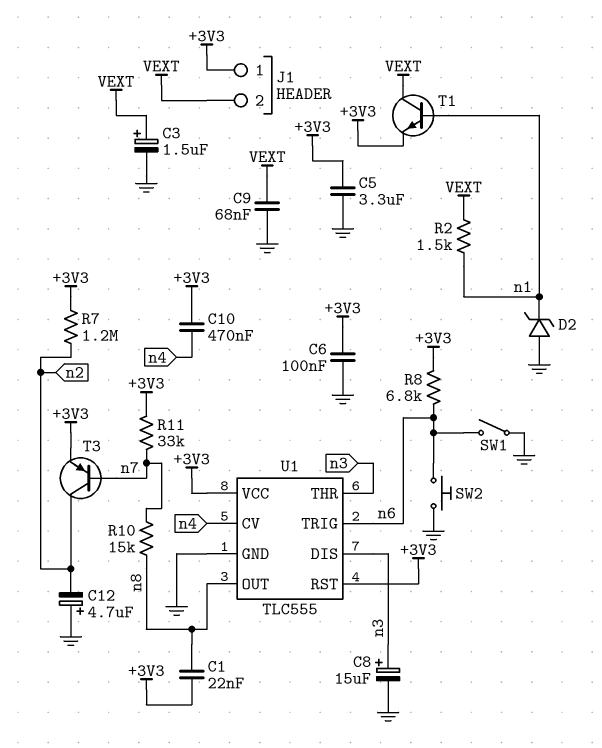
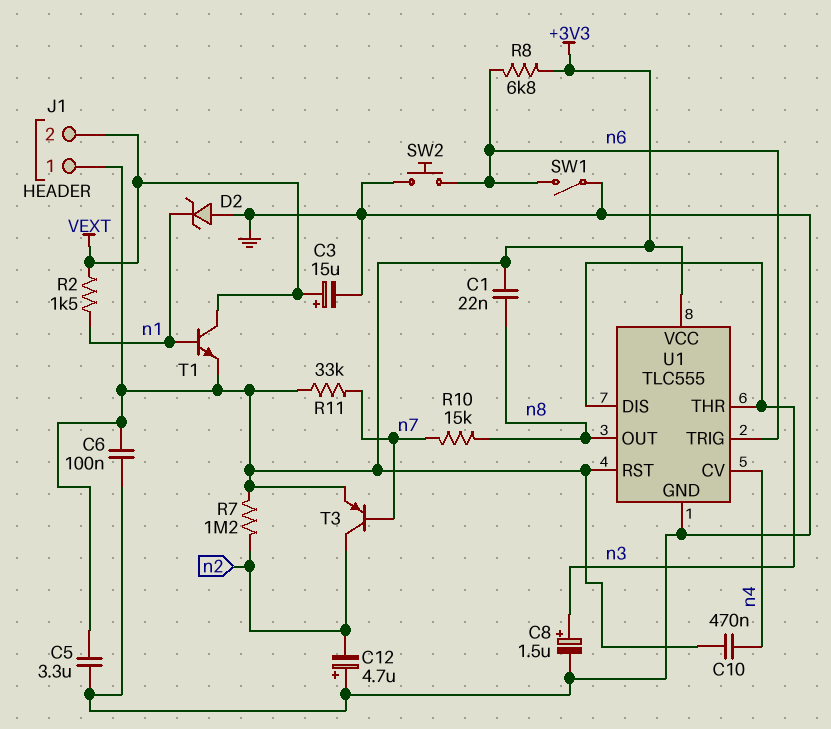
C3: 1.5uF (plus VEXT, minus GND) -> 15uF (plus VEXT, minus GND)
C8: 15uF (plus n3, minus GND) -> 1.5uF (plus n3, minus GND)
C9: 68nF (GND, VEXT) -> none

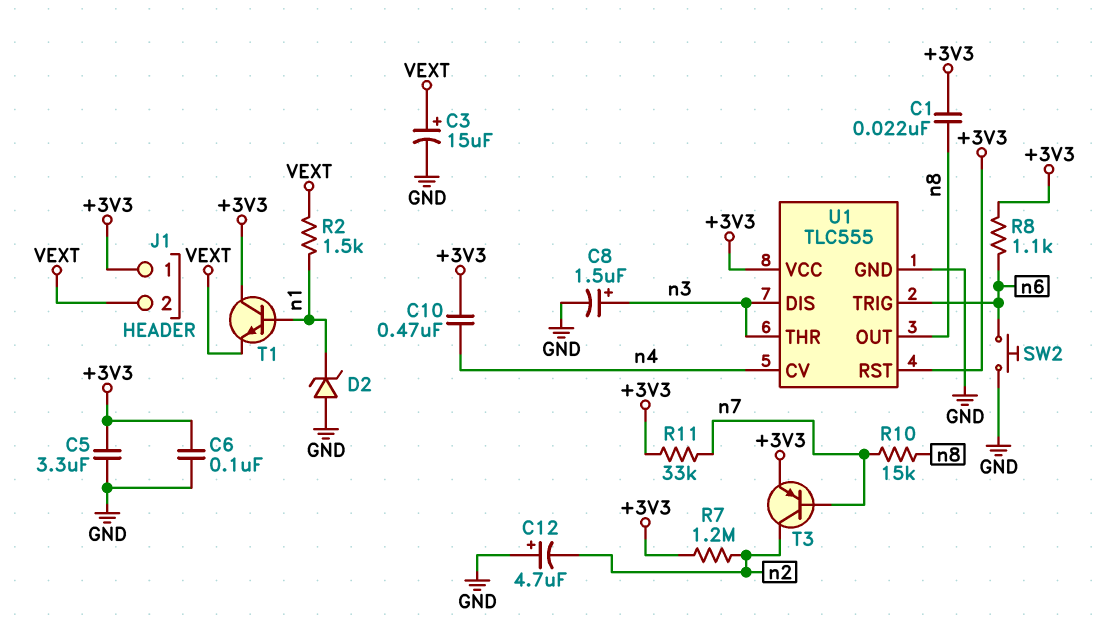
R8: 6.8k (+3V3, n6) -> 1.1k (+3V3, n6)
SW1: switch (GND, n6) -> none
T1: NPN (B n1, C VEXT, E +3V3) -> NPN (B n1, C +3V3, E VEXT)

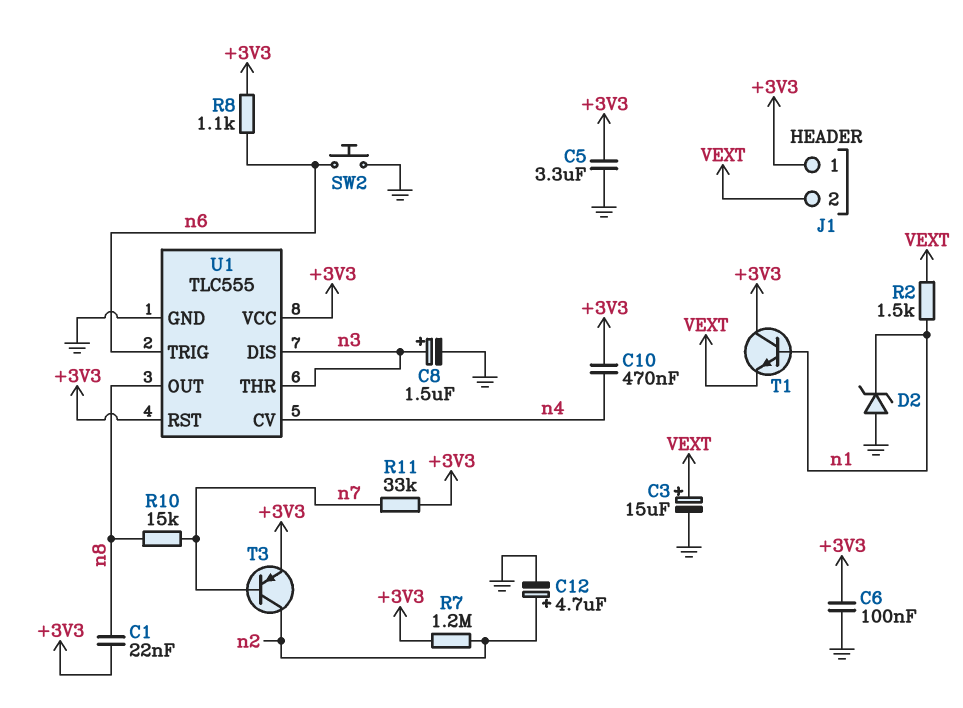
C12: 4.7uF (plus GND, minus n2) -> 4.7uF (plus n2, minus GND)

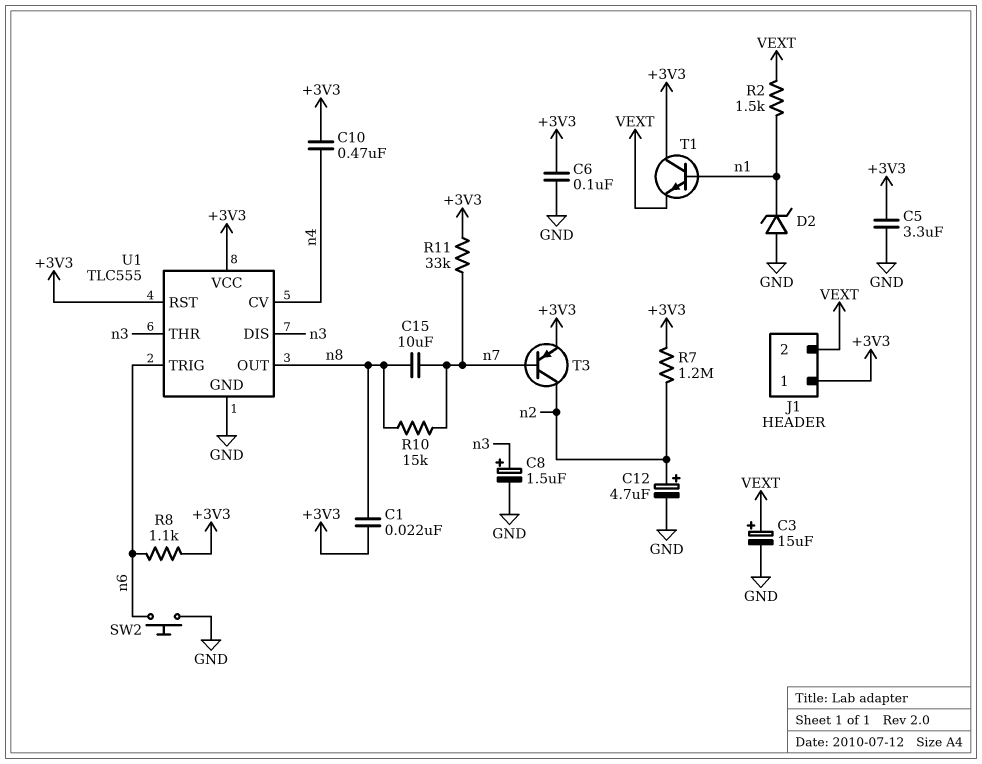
C15: none -> 10uF (n7, n8)

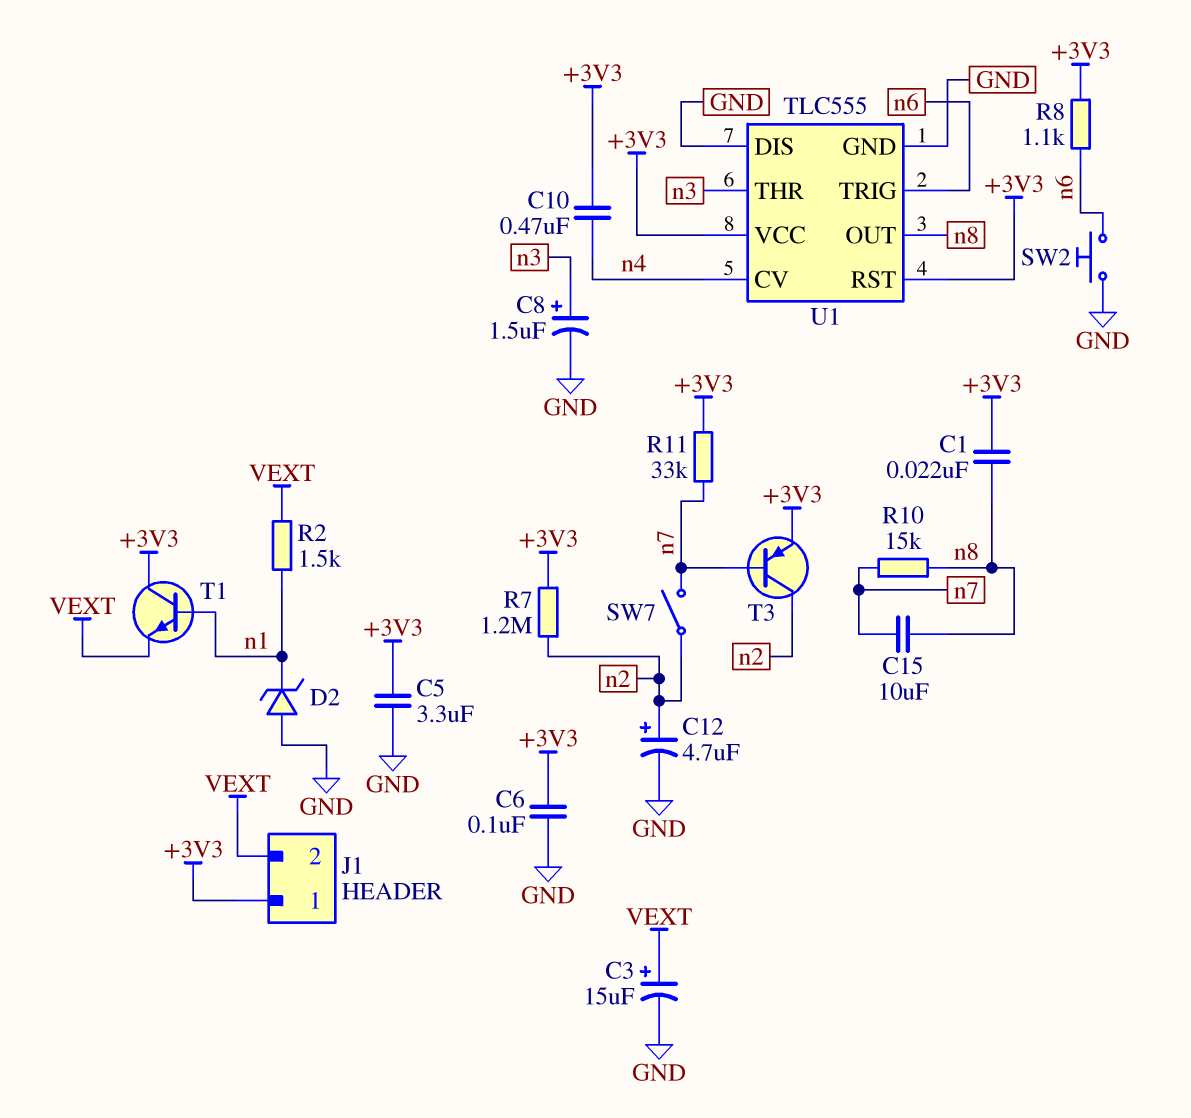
SW7: none -> switch (n2, n7)
U1 pin DIS: n3 -> GND

